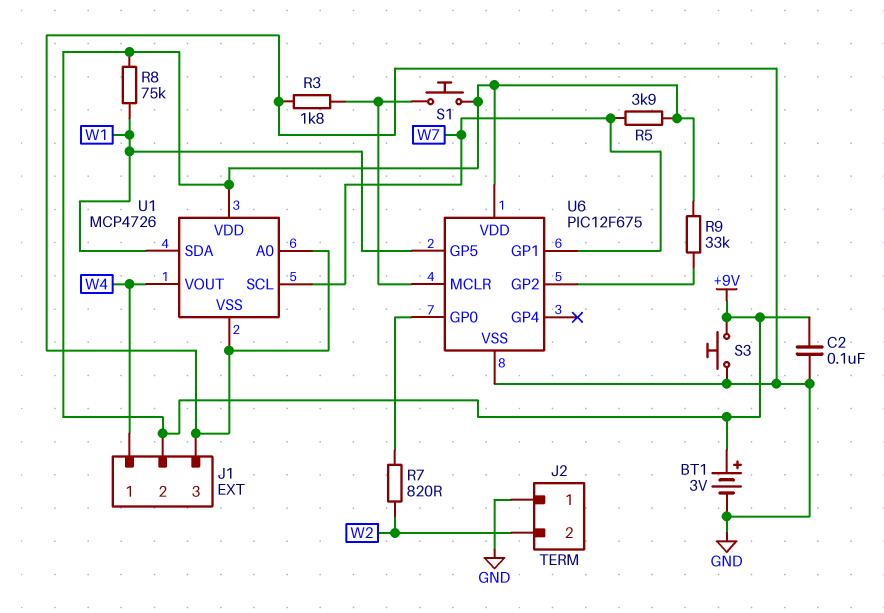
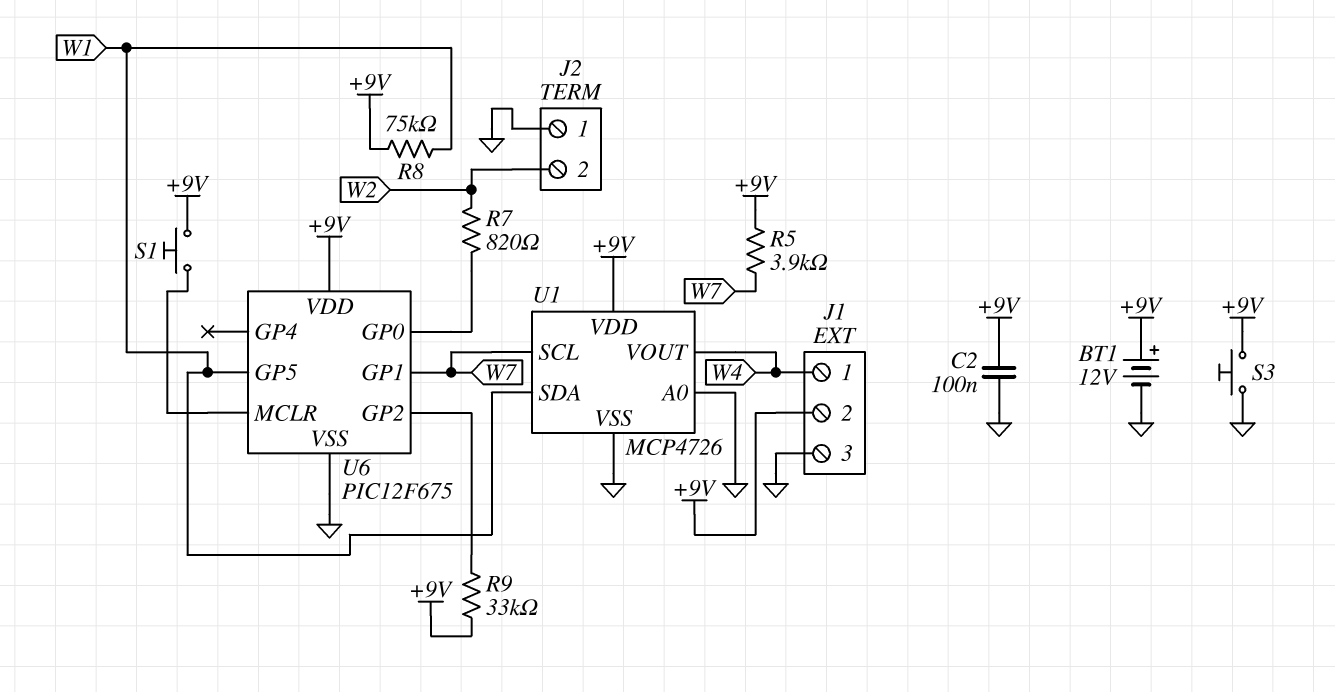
BT1: 3V (plus +9V, minus GND) -> 12V (plus +9V, minus GND)
R3: 1.8k (GND, U6/MCLR) -> none

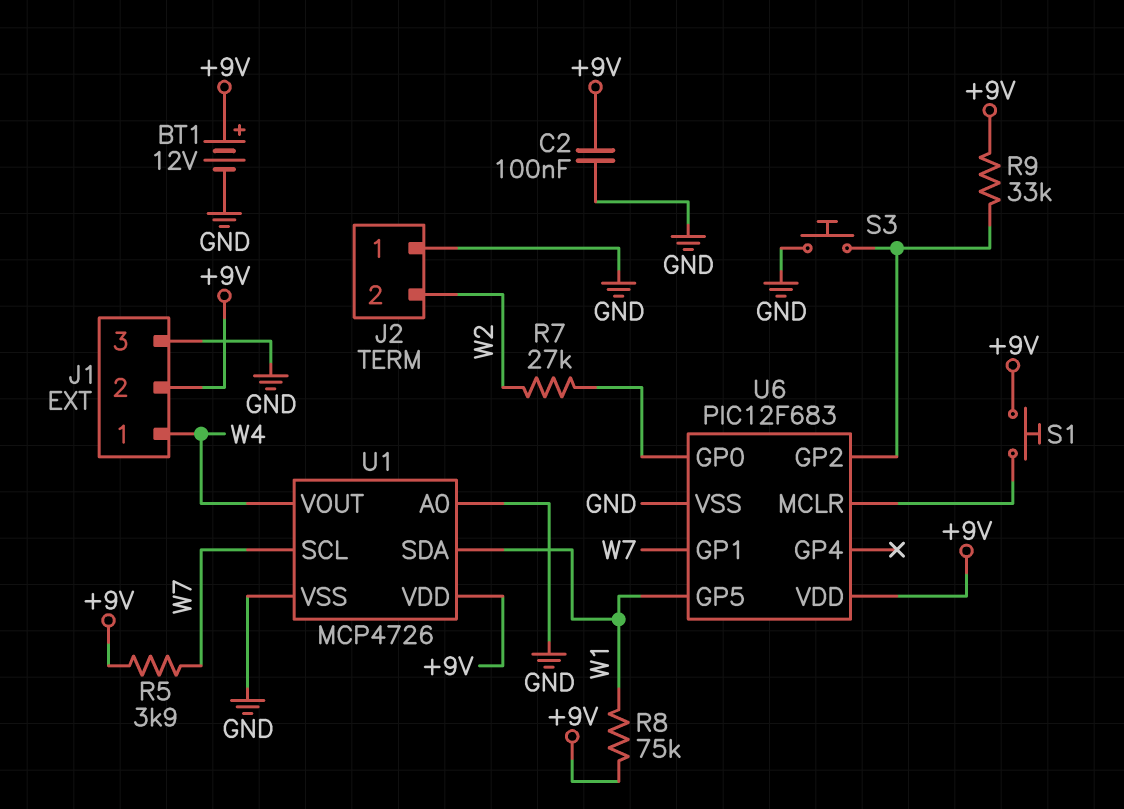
R7: 820 (U6/GP0, W2) -> 27k (U6/GP0, W2)
S3: button (+9V, GND) -> button (GND, U6/GP2)
U6: PIC12F675 -> PIC12F683

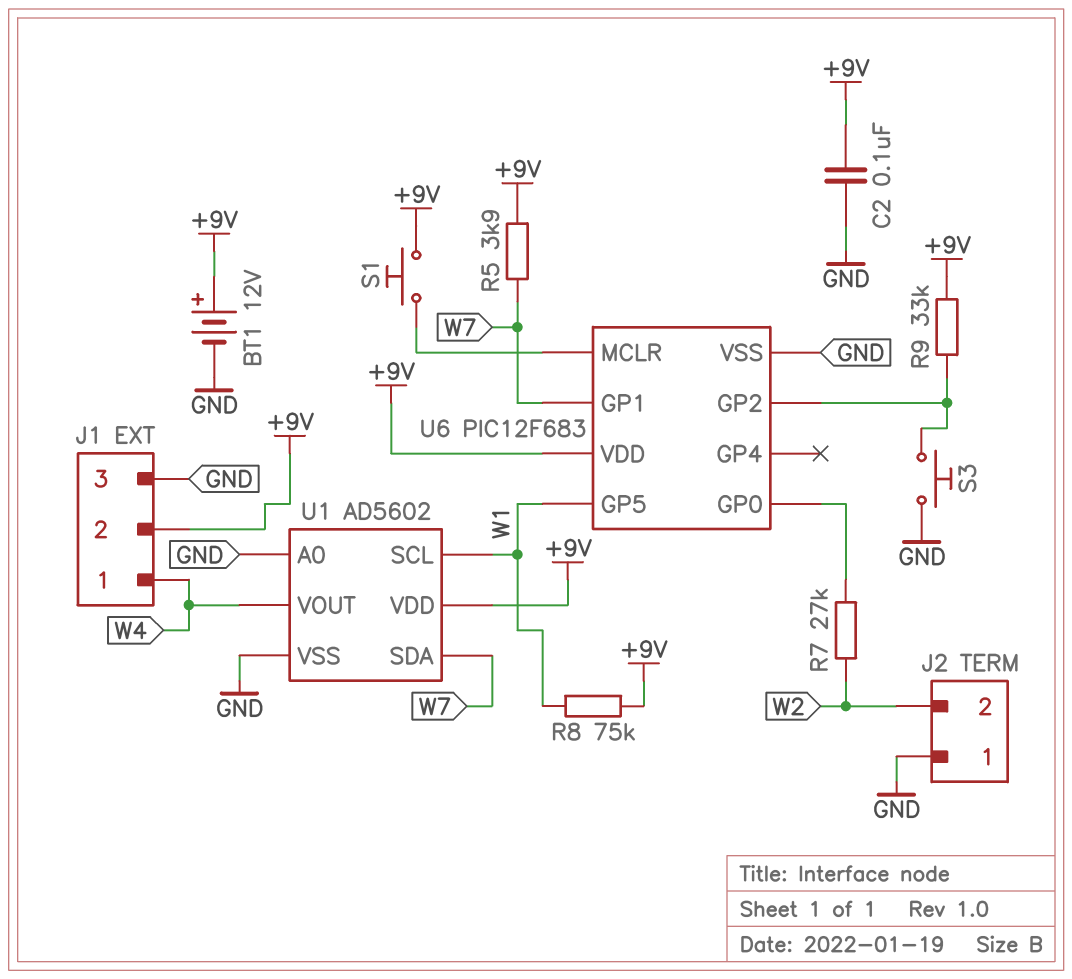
U1: MCP4726 -> AD5602
U1 pin SCL: W7 -> W1
U1 pin SDA: W1 -> W7

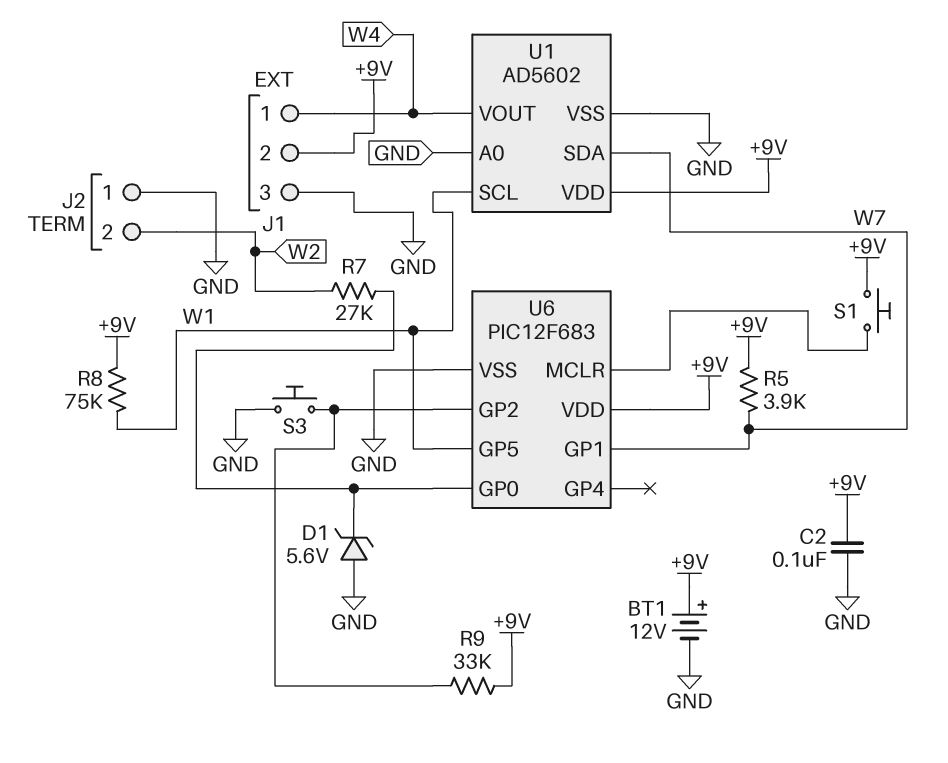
D1: none -> zener 5.6V (A GND, K U6/GP0)

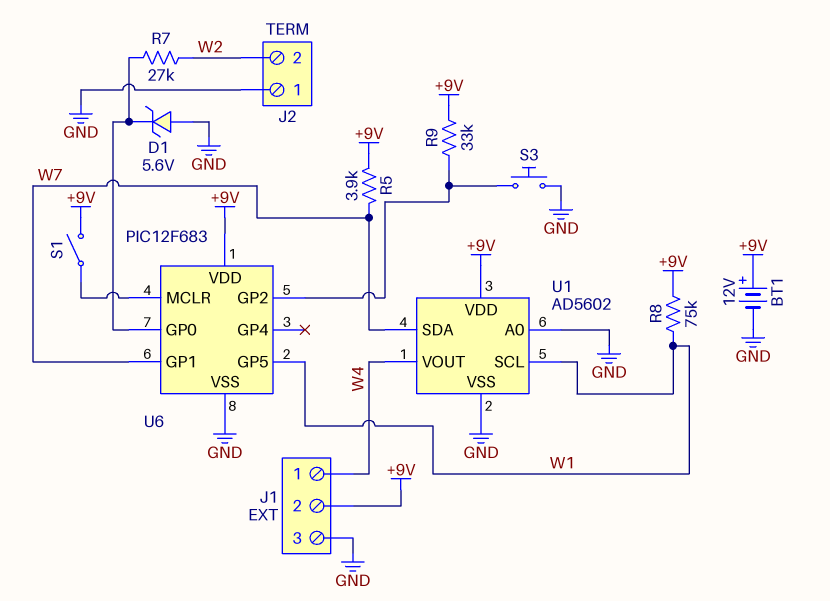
C2: 100nF (+9V, GND) -> none
S1: button (+9V, U6/MCLR) -> switch (+9V, U6/MCLR)

